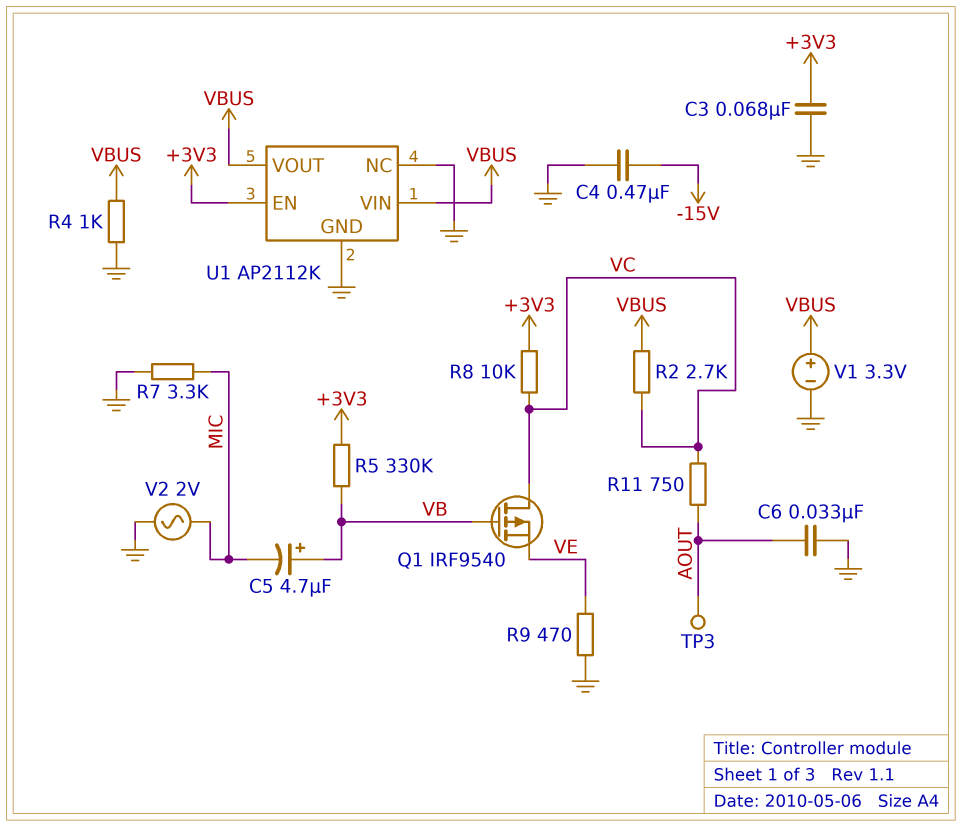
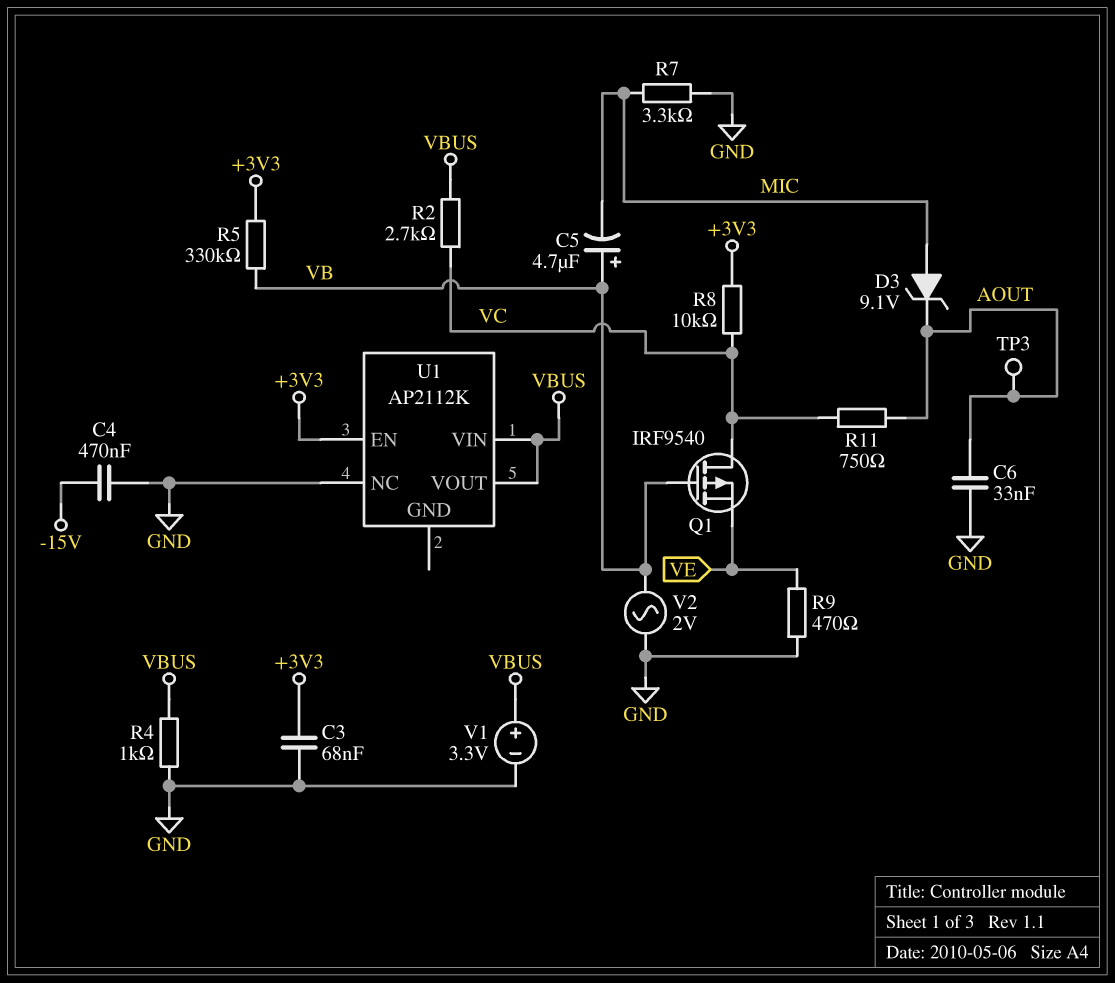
D3: none -> zener 9.1V (A MIC, K AOUT)
U1 pin GND: GND -> none
V2: AC 2V (GND, MIC) -> AC 2V (GND, VB)

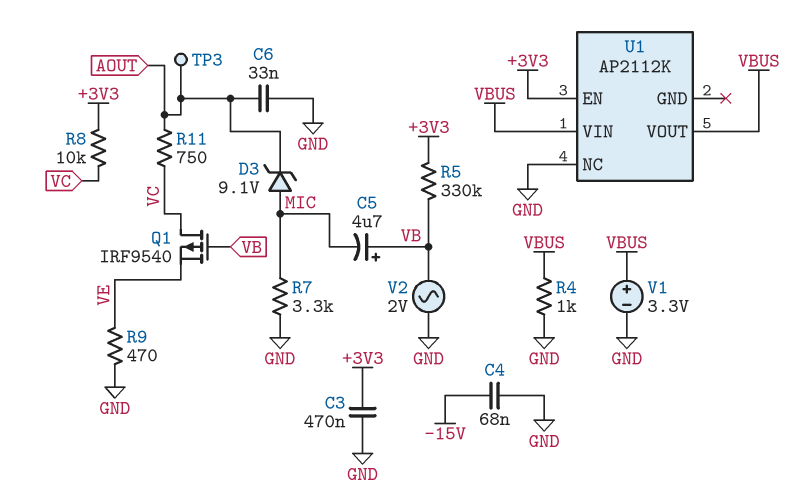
C3: 68nF (+3V3, GND) -> 470nF (+3V3, GND)
C4: 470nF (-15V, GND) -> 68nF (-15V, GND)
R2: 2.7k (VBUS, VC) -> none

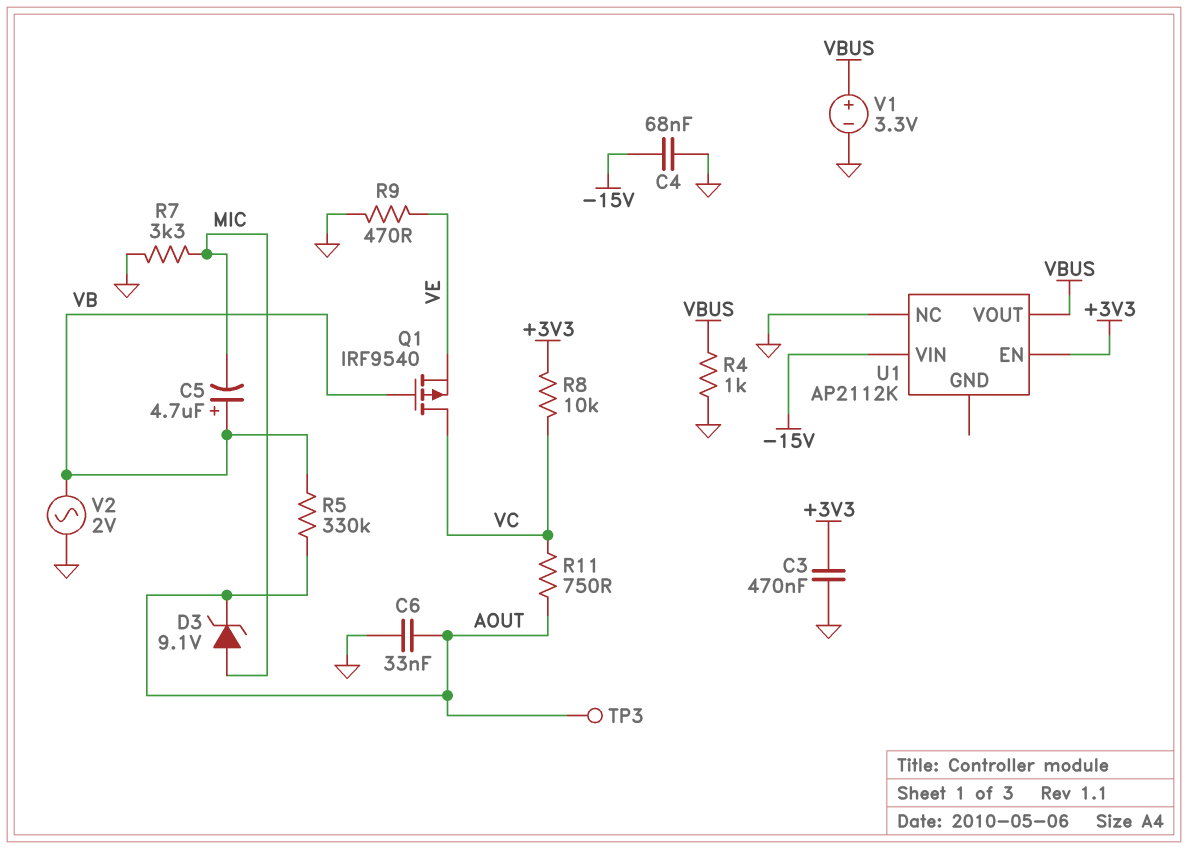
R5: 330k (+3V3, VB) -> 330k (AOUT, VB)
U1 pin VIN: VBUS -> -15V

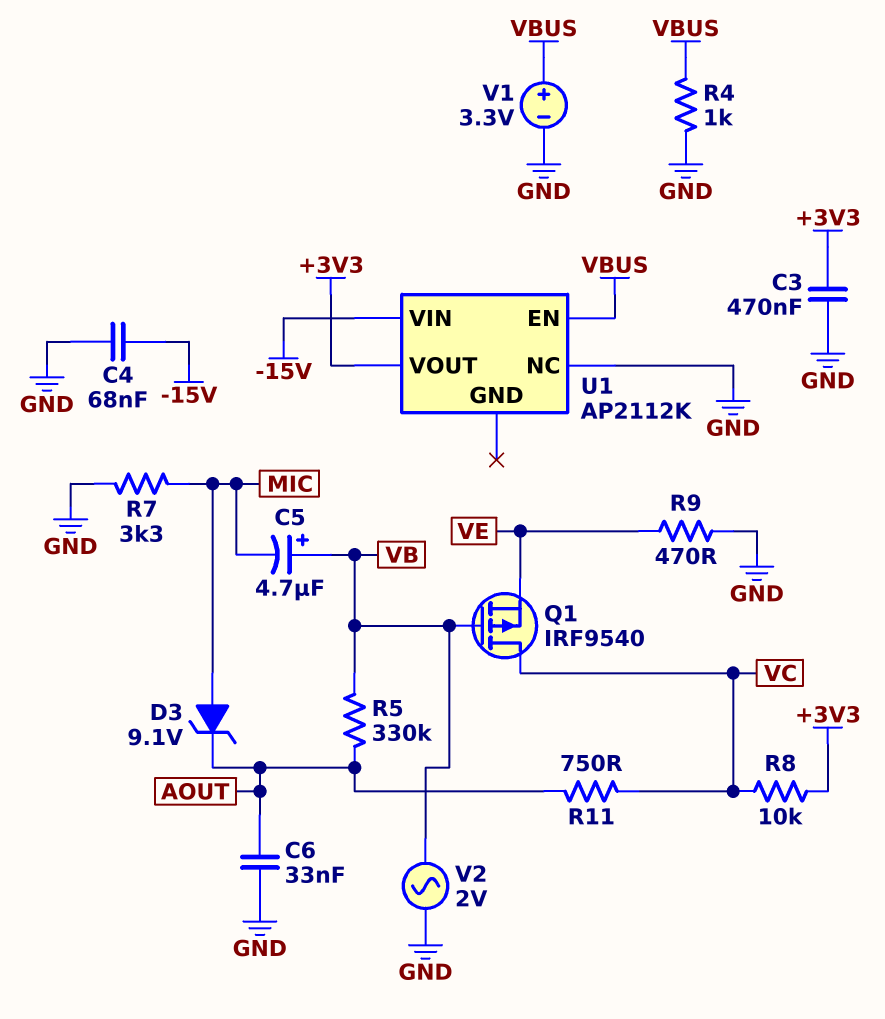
TP3: test point (AOUT) -> none
U1 pin EN: +3V3 -> VBUS
U1 pin VOUT: VBUS -> +3V3

